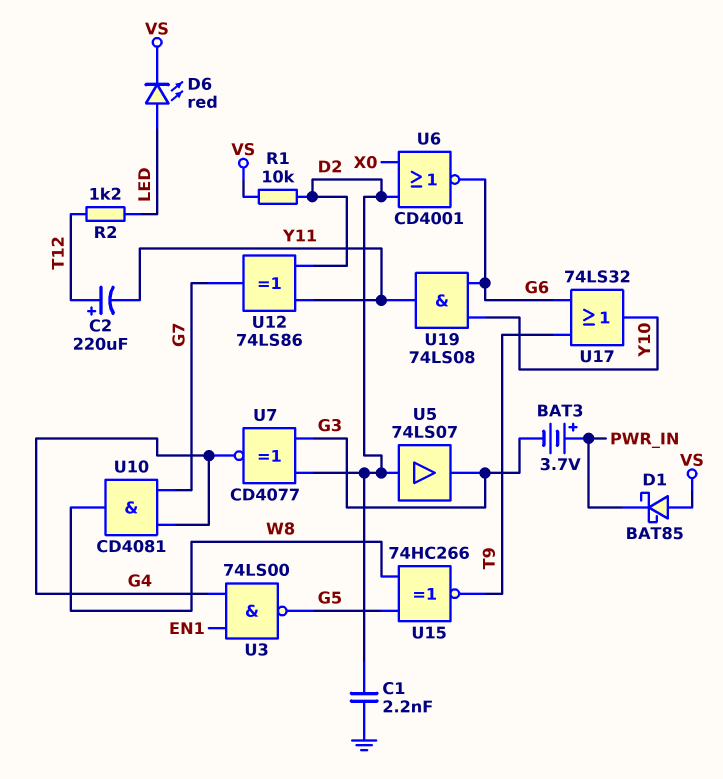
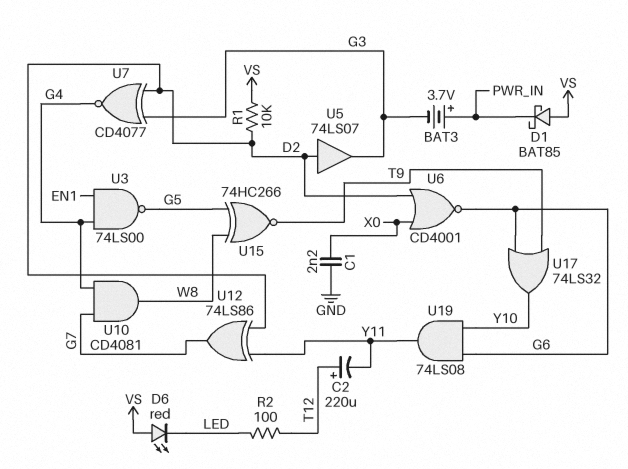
C1: 2.2nF (D2, GND) -> 2.2nF (GND, X0)
D6: LED red (A LED, K VS) -> LED red (A VS, K LED)
R2: 1.2k (LED, T12) -> 100 (LED, T12)

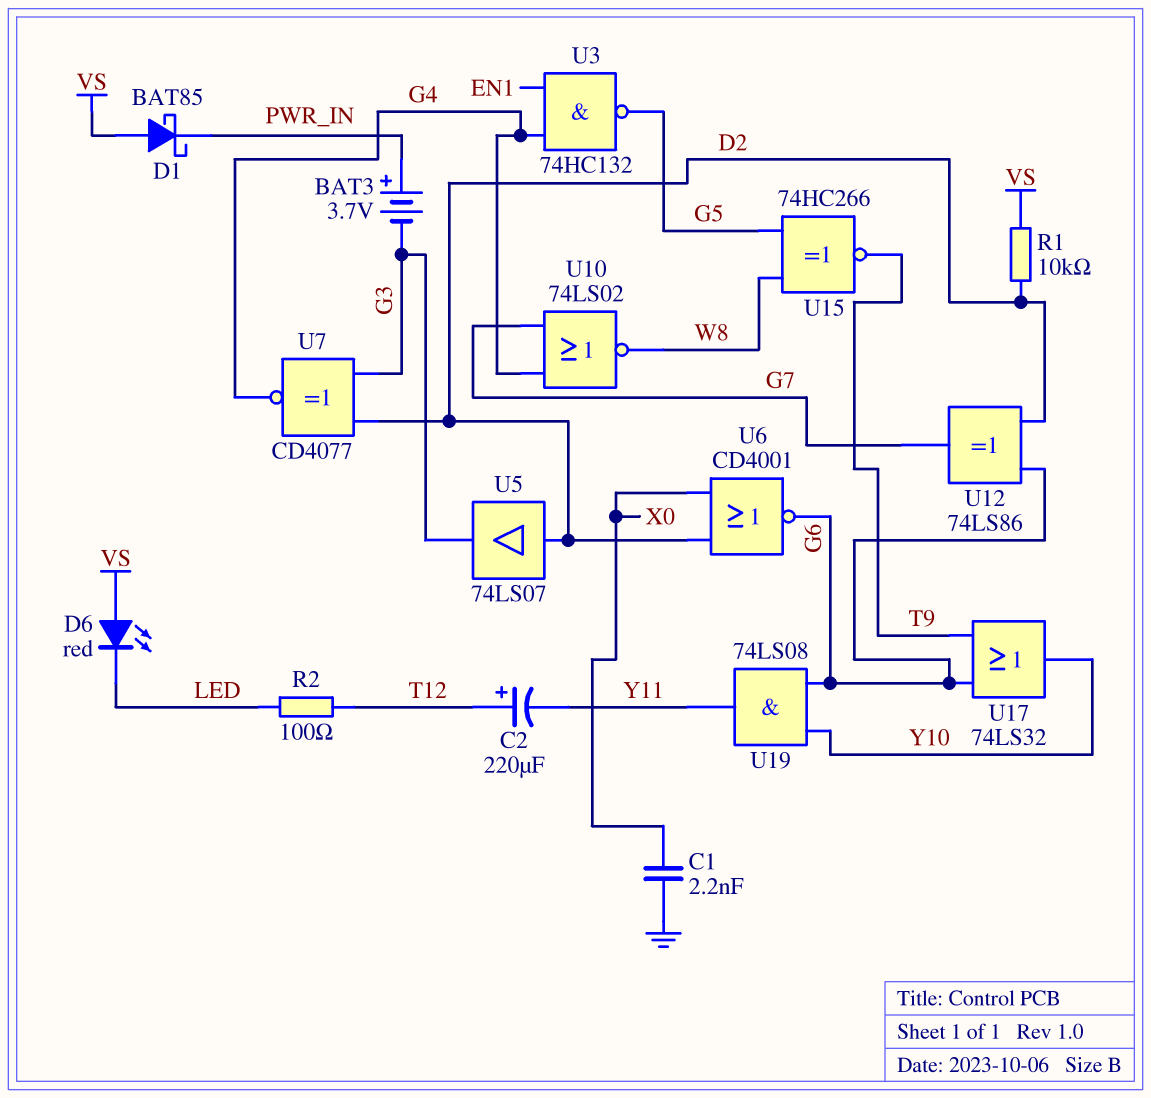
U3: NAND 74LS00 (in EN1, in G4, out G5) -> NAND 74HC132 (in EN1, in G4, out G5)
U10: AND CD4081 (in G4, in G7, out W8) -> NOR 74LS02 (in G4, in G7, out W8)
U12: XOR 74LS86 (in D2, in Y11, out G7) -> XOR 74LS86 (in D2, in G6, out G7)

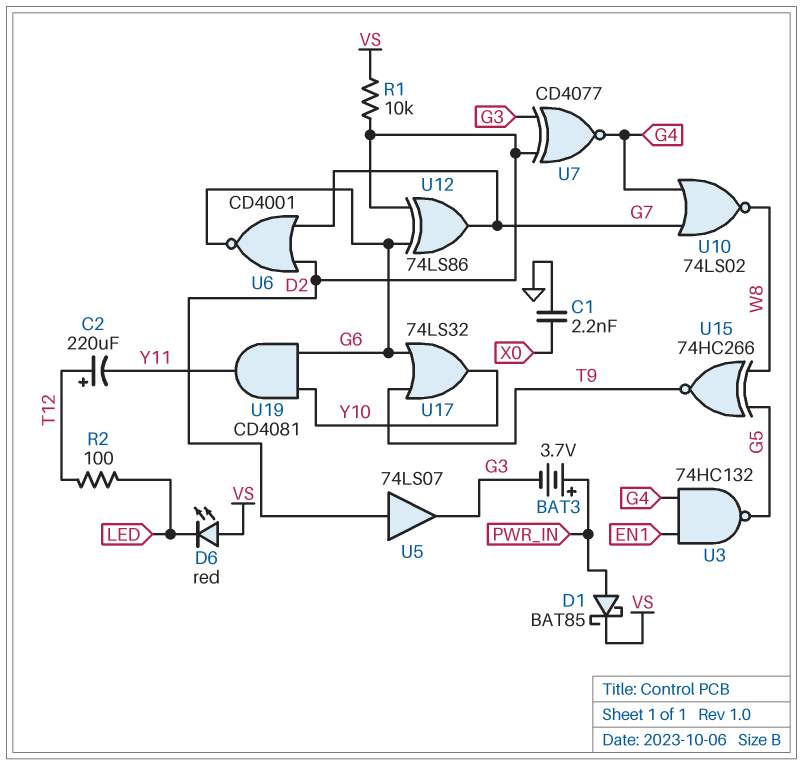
D1: schottky BAT85 (A VS, K PWR_IN) -> schottky BAT85 (A PWR_IN, K VS)
U6: NOR CD4001 (in D2, in X0, out G6) -> NOR CD4001 (in D2, in G7, out G6)
U19: AND 74LS08 (in G6, in Y10, out Y11) -> AND CD4081 (in G6, in Y10, out Y11)

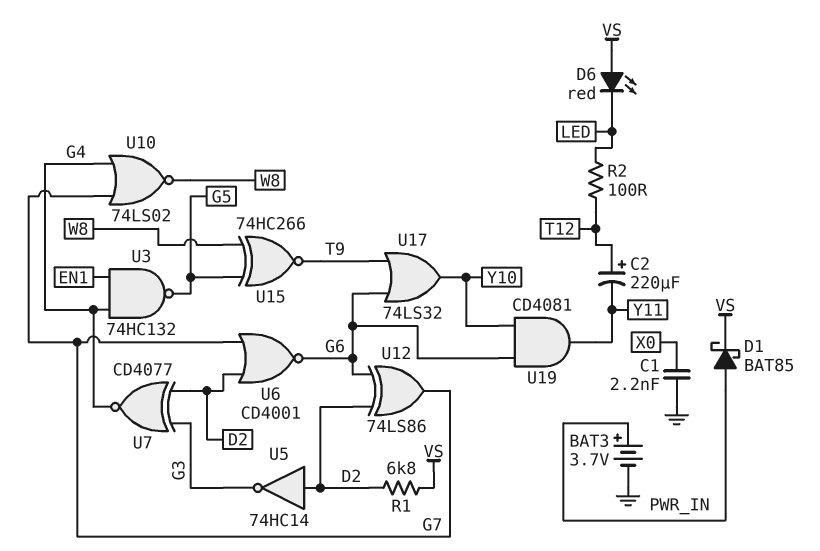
BAT3: 3.7V (plus PWR_IN, minus G3) -> 3.7V (plus PWR_IN, minus GND)
R1: 10k (D2, VS) -> 6.8k (D2, VS)
U5: buffer 74LS07 (in D2, out G3) -> NOT 74HC14 (in D2, out G3)

